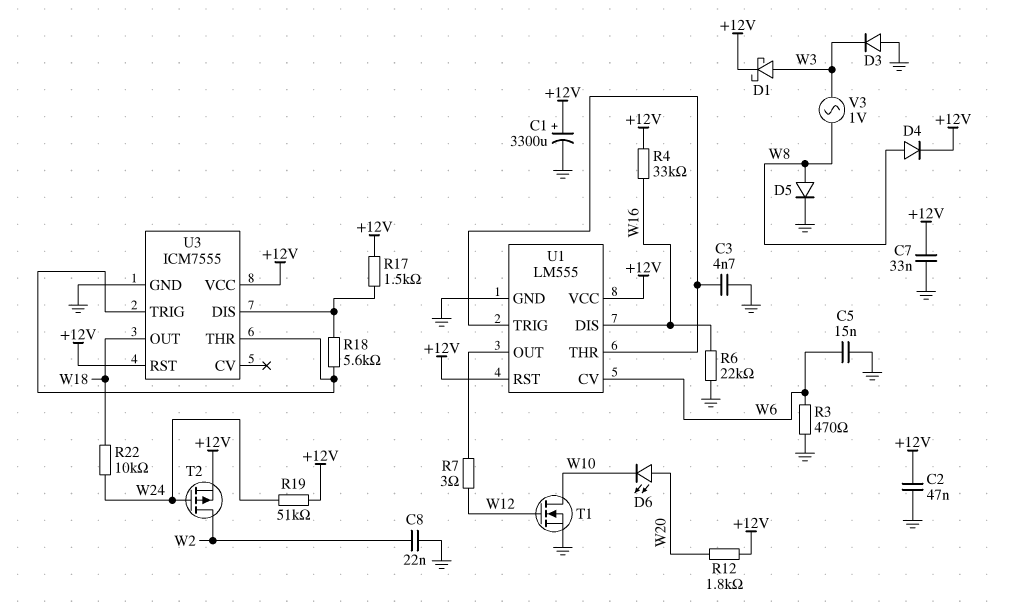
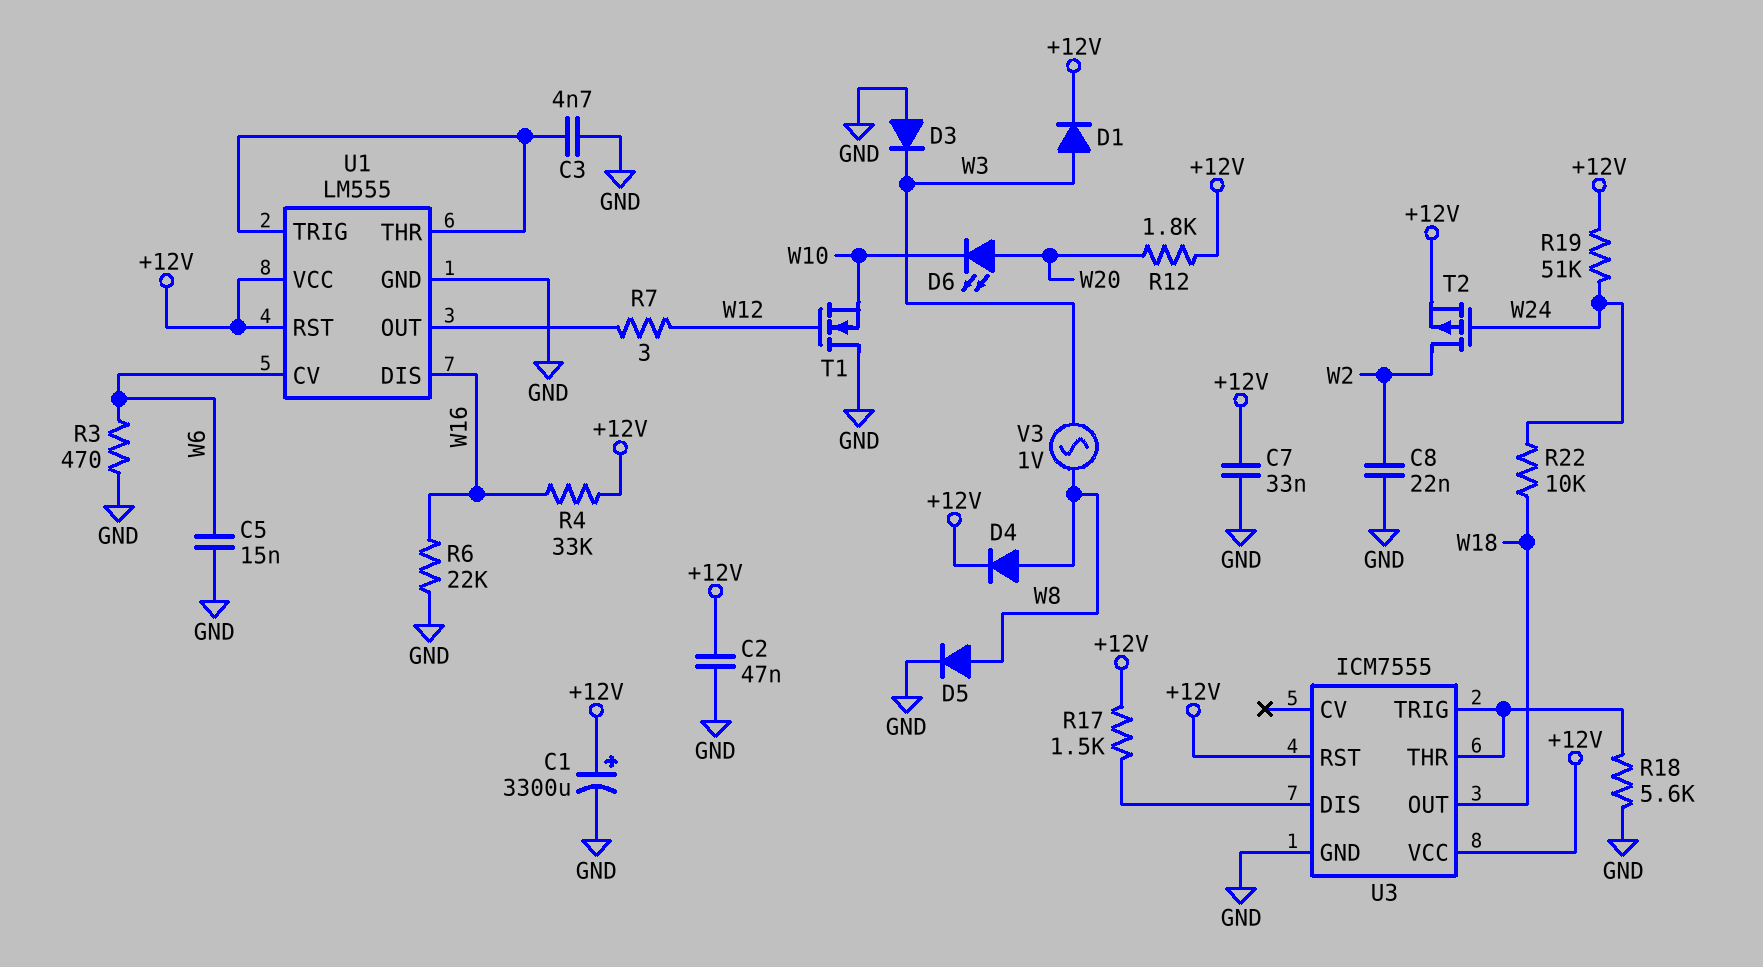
D1: schottky (A W3, K +12V) -> diode (A W3, K +12V)
R18: 5.6k (U3/DIS, U3/THR) -> 5.6k (GND, U3/THR)
T1: NMOS (G W12, D W10, S GND) -> NMOS (G W12, D GND, S W10)

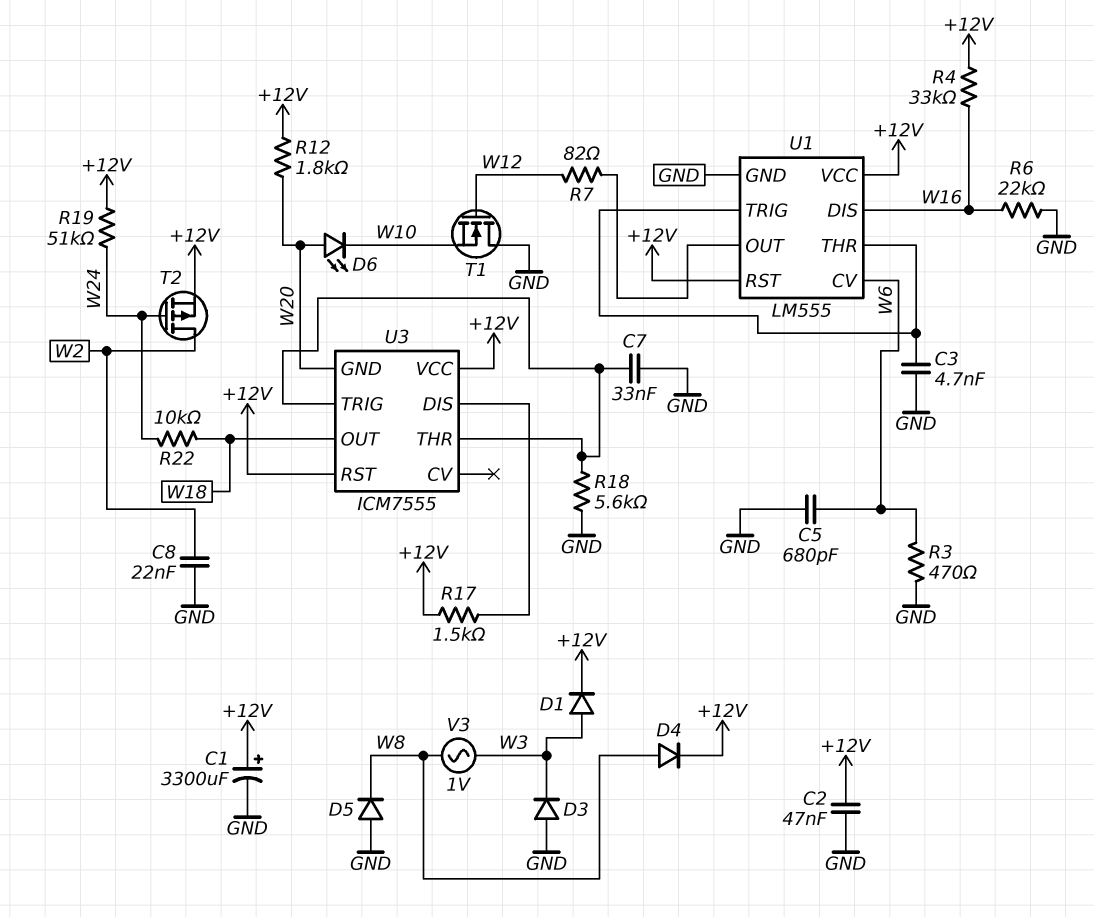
C5: 15nF (GND, W6) -> 680pF (GND, W6)
C7: 33nF (+12V, GND) -> 33nF (GND, U3/THR)
D5: diode (A W8, K GND) -> diode (A GND, K W8)
R7: 3 (U1/OUT, W12) -> 82 (U1/OUT, W12)
U3 pin GND: GND -> W20

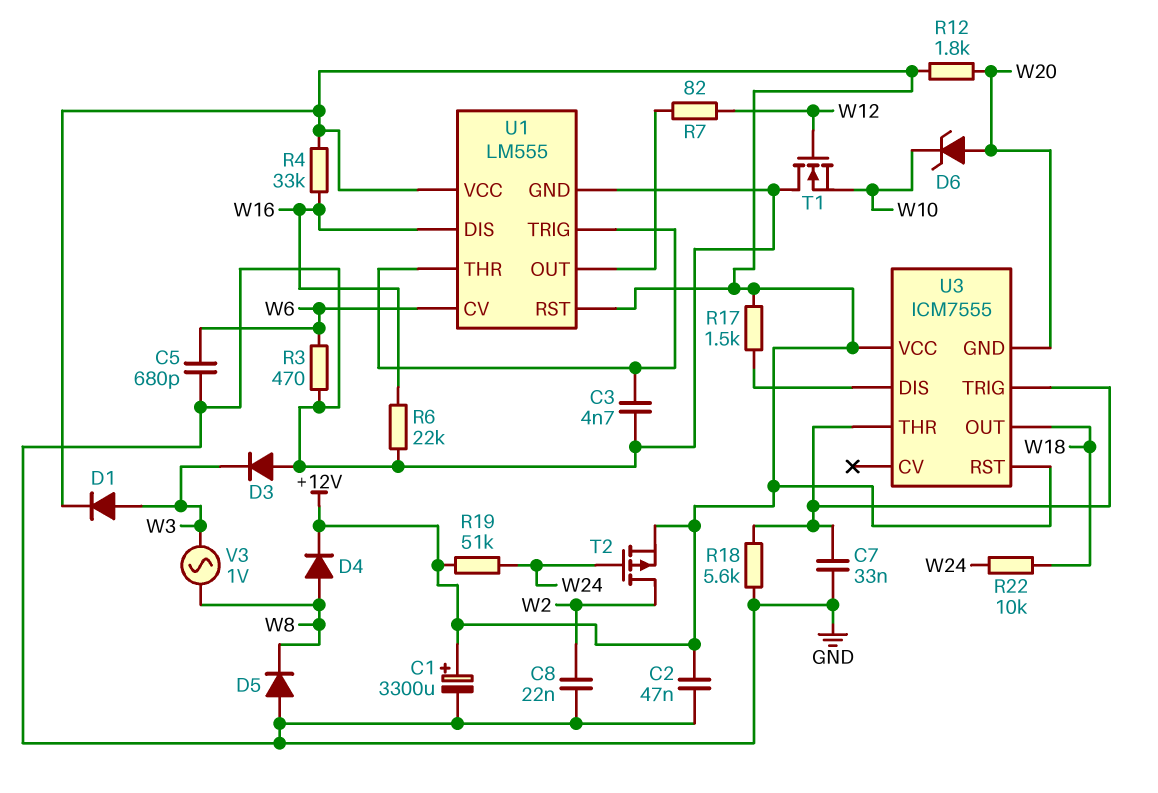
D6: LED (A W20, K W10) -> zener (A W20, K W10)

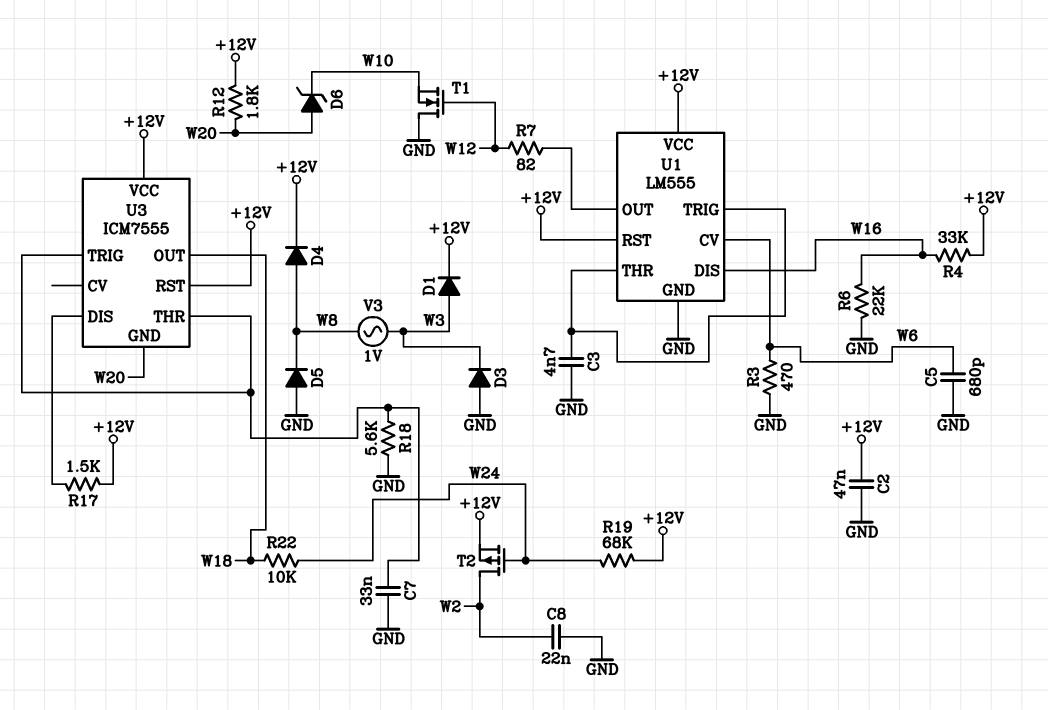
C1: 3300uF (plus +12V, minus GND) -> none
R19: 51k (+12V, W24) -> 68k (+12V, W24)

